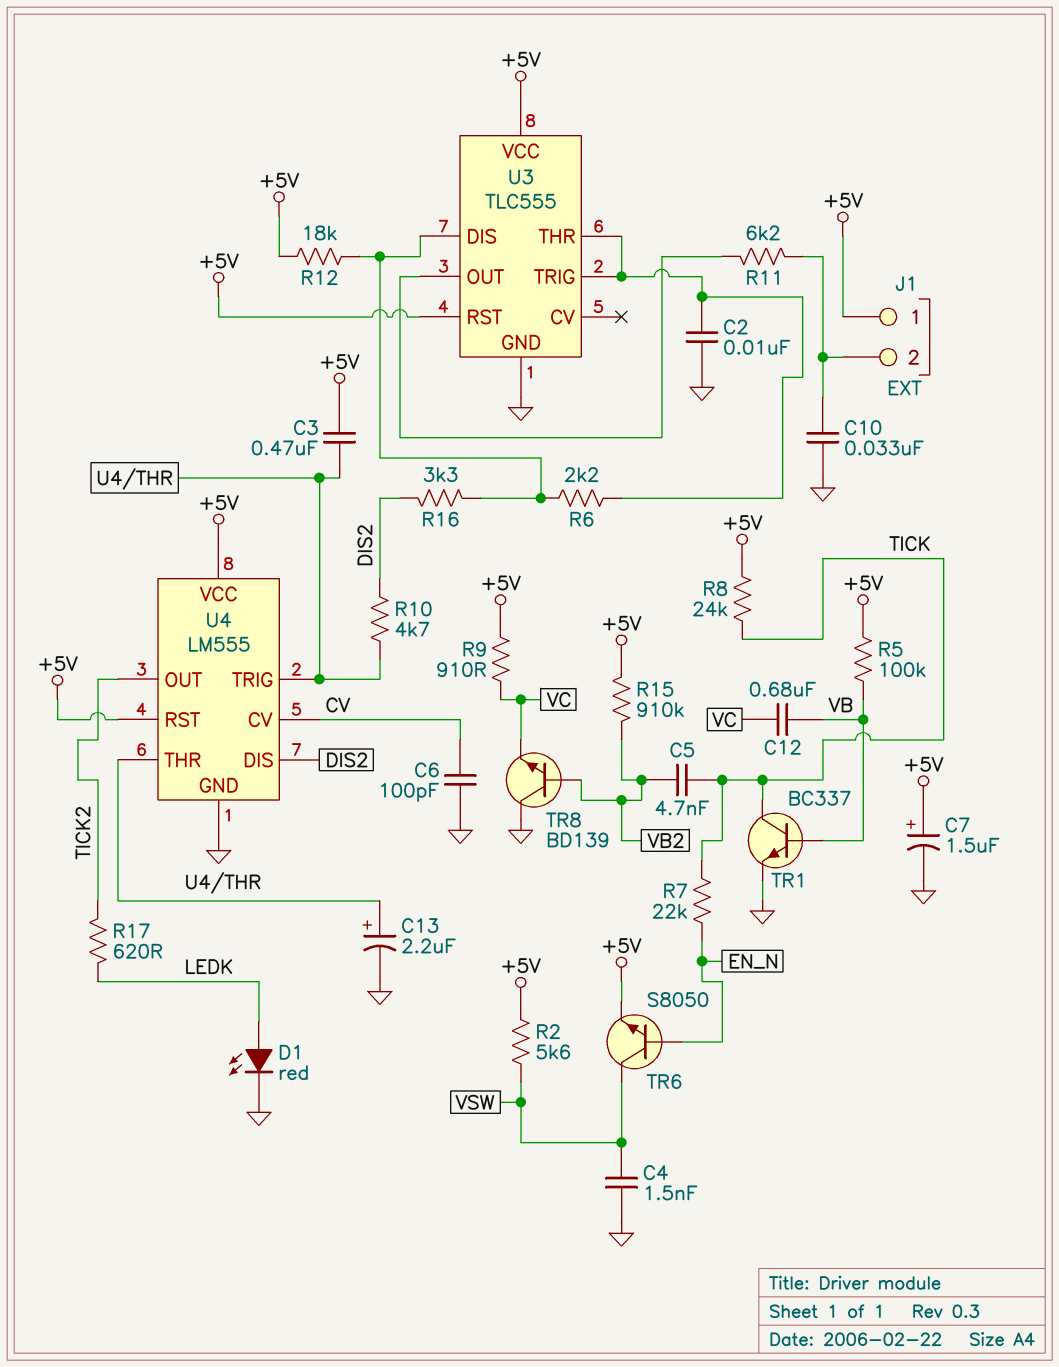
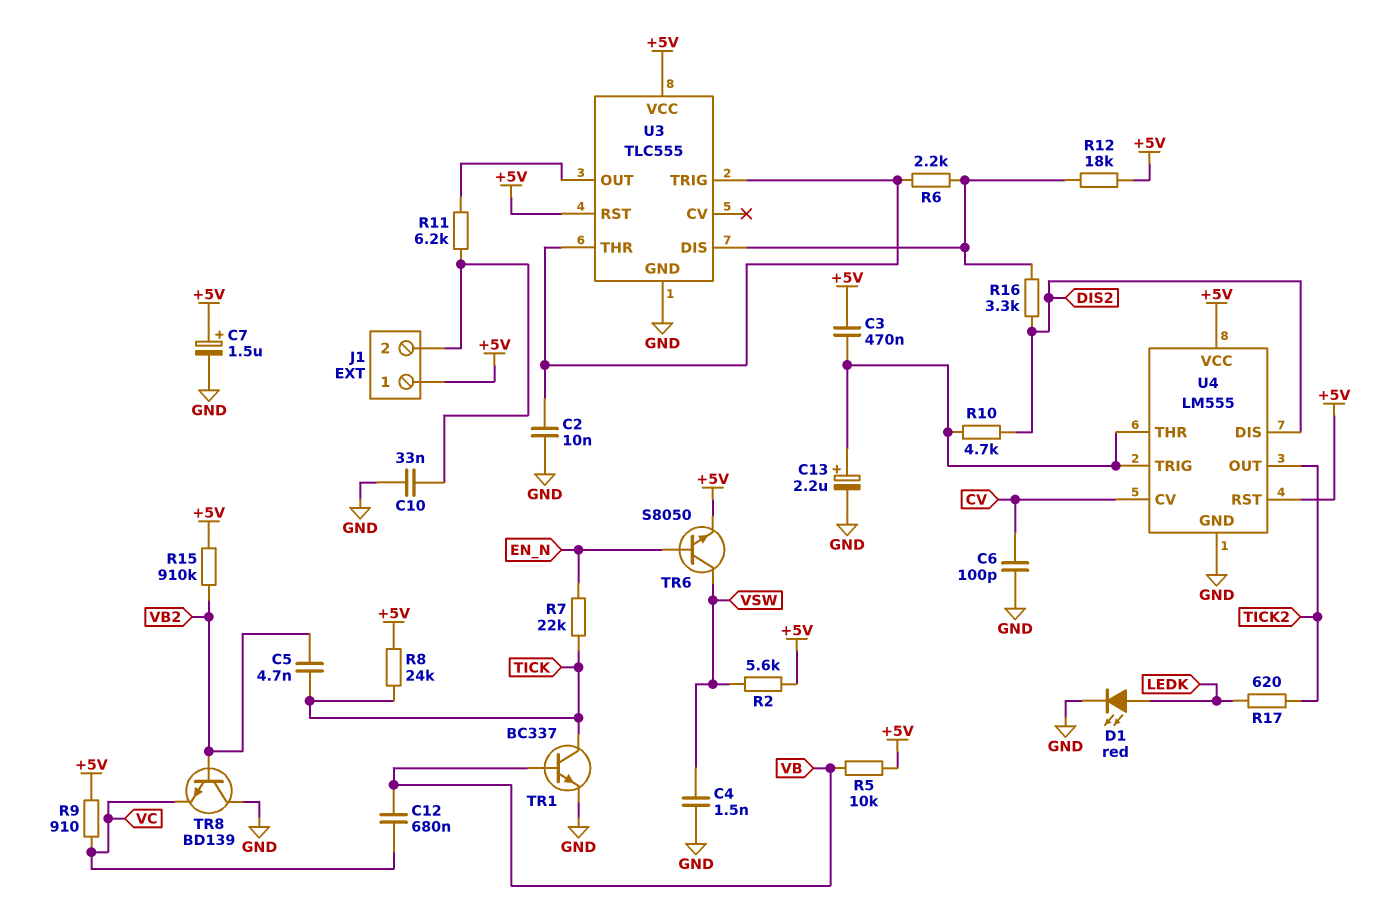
R5: 100k (+5V, VB) -> 10k (+5V, VB)

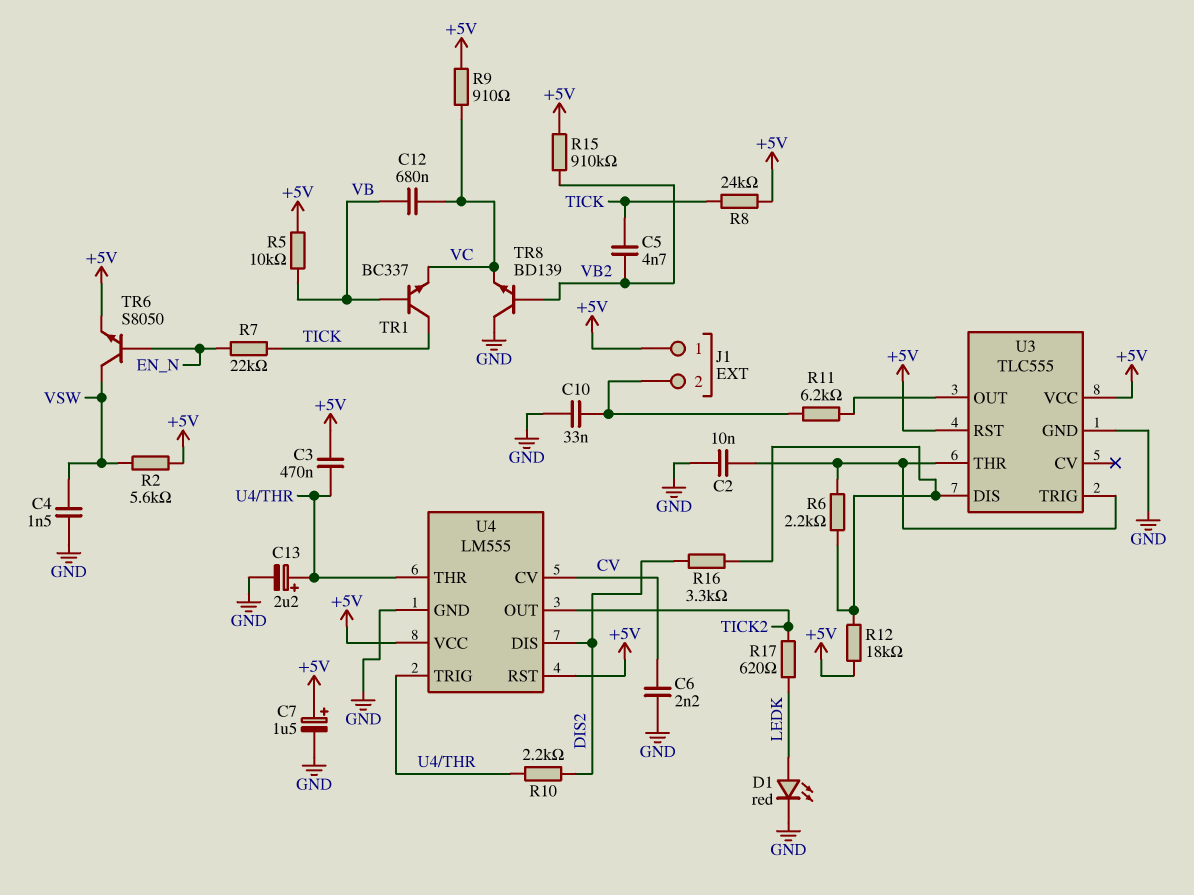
C6: 100pF (CV, GND) -> 2.2nF (CV, GND)
R10: 4.7k (DIS2, U4/THR) -> 2.2k (DIS2, U4/THR)
TR1: NPN BC337 (B VB, C TICK, E GND) -> NPN BC337 (B VB, C TICK, E VC)

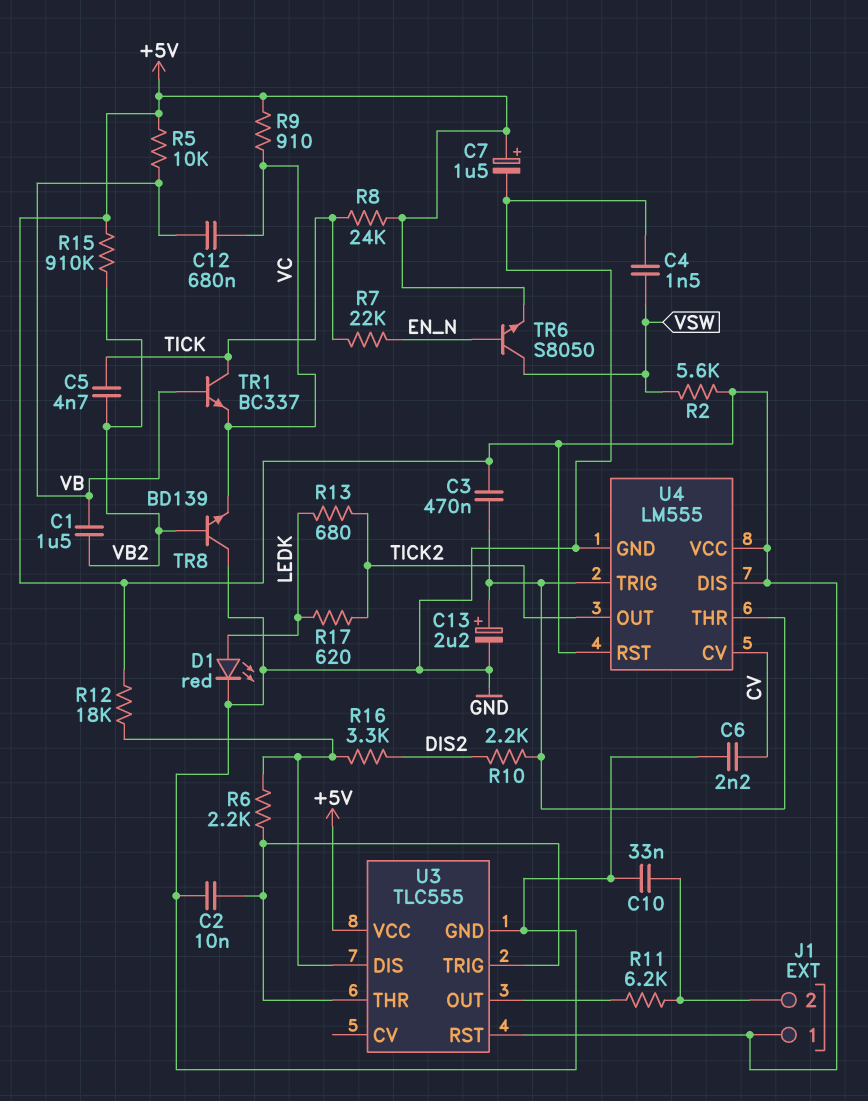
C1: none -> 1.5uF (VB, VB2)
R13: none -> 680 (LEDK, TICK2)
U4 pin DIS: DIS2 -> +5V

